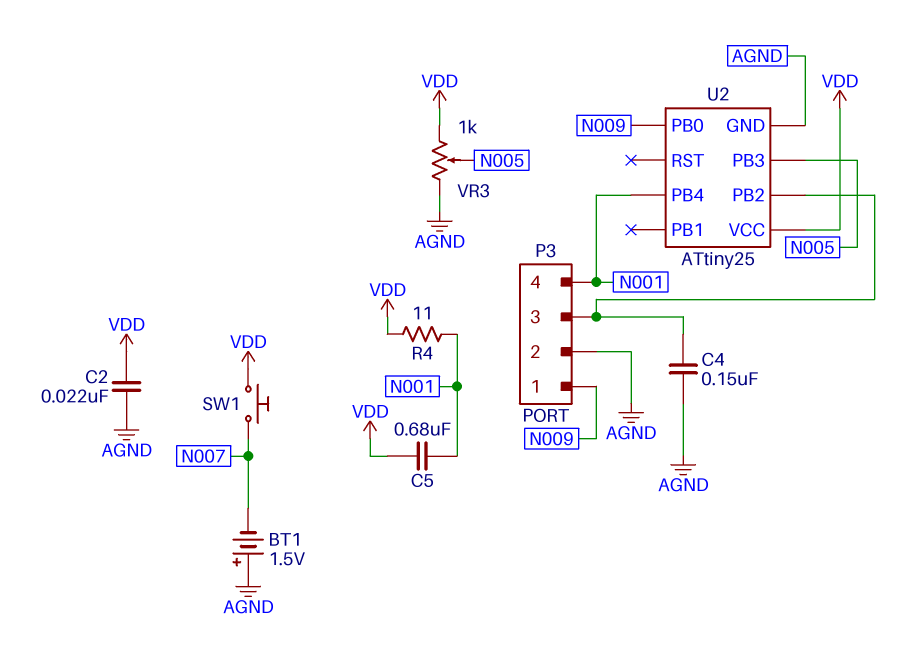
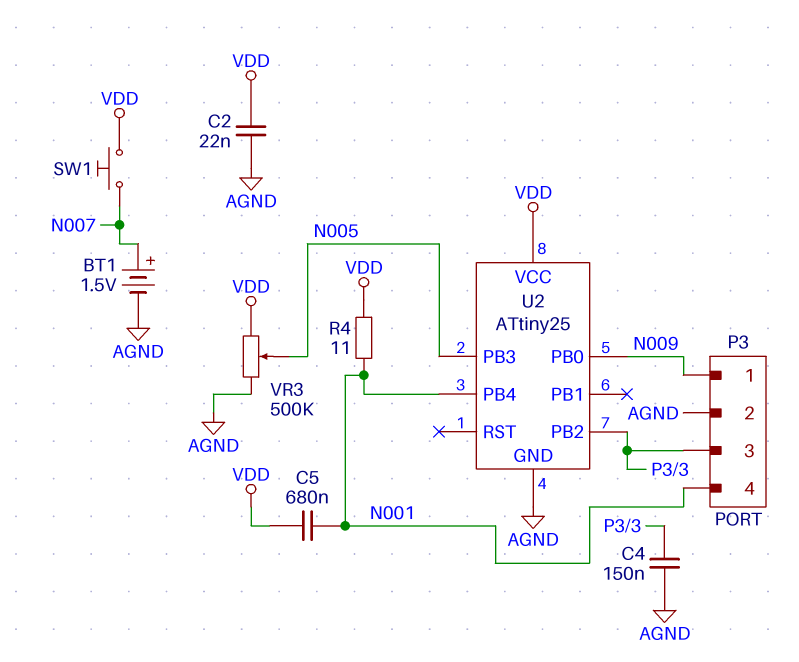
BT1: 1.5V (plus AGND, minus N007) -> 1.5V (plus N007, minus AGND)
VR3: 1k (AGND, VDD, wiper N005) -> 500k (AGND, VDD, wiper N005)

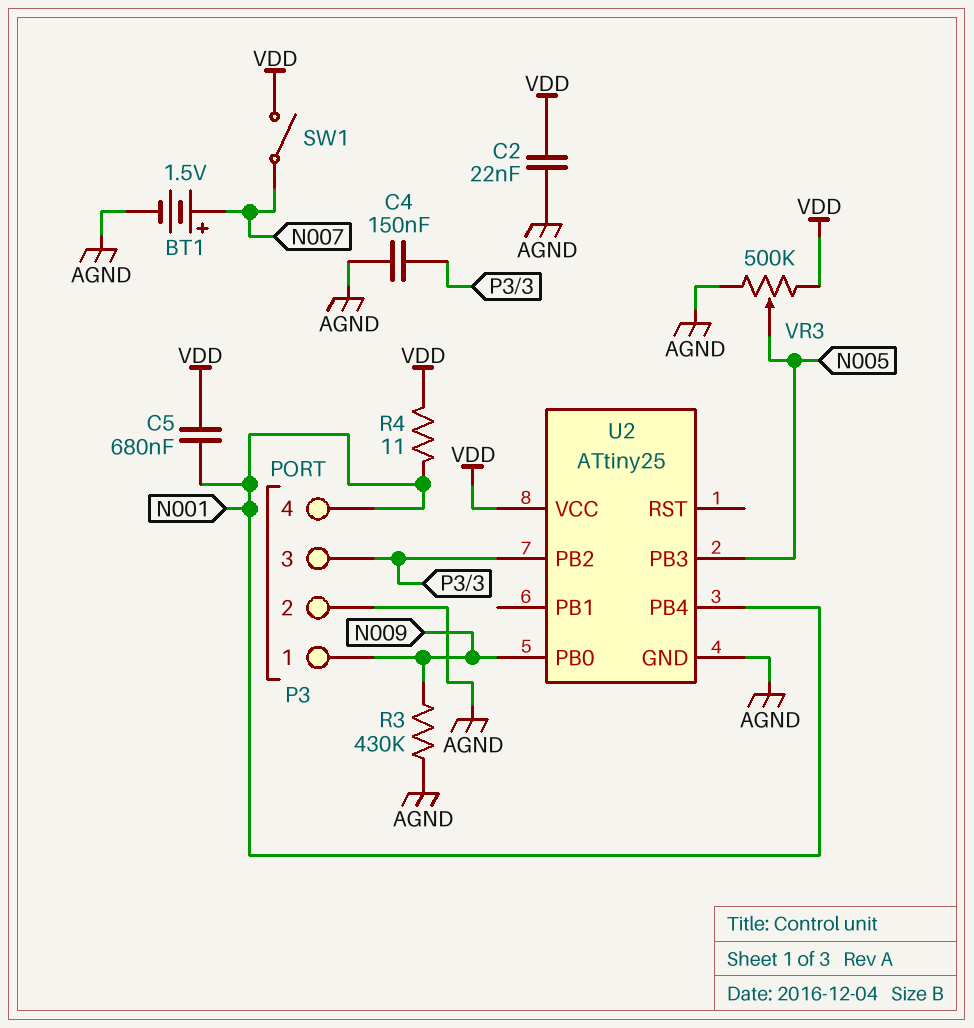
R3: none -> 430k (AGND, N009)
SW1: button (N007, VDD) -> switch (N007, VDD)

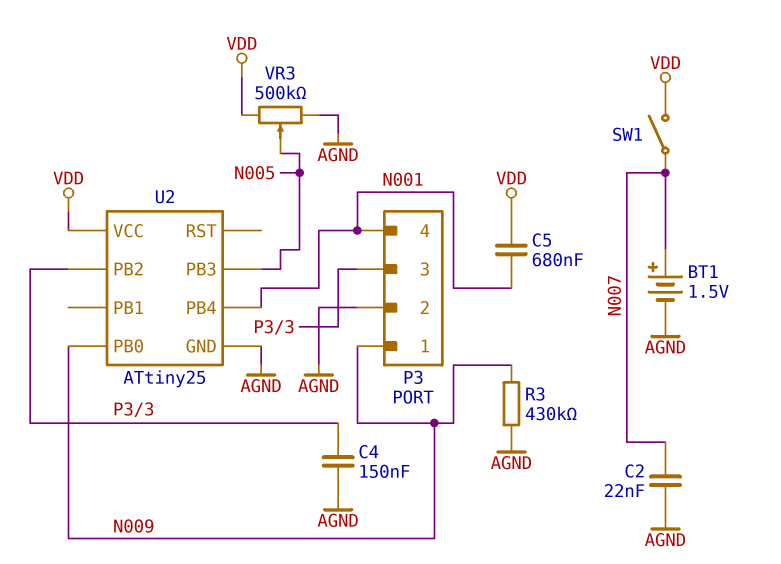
C2: 22nF (AGND, VDD) -> 22nF (AGND, N007)
R4: 11 (N001, VDD) -> none

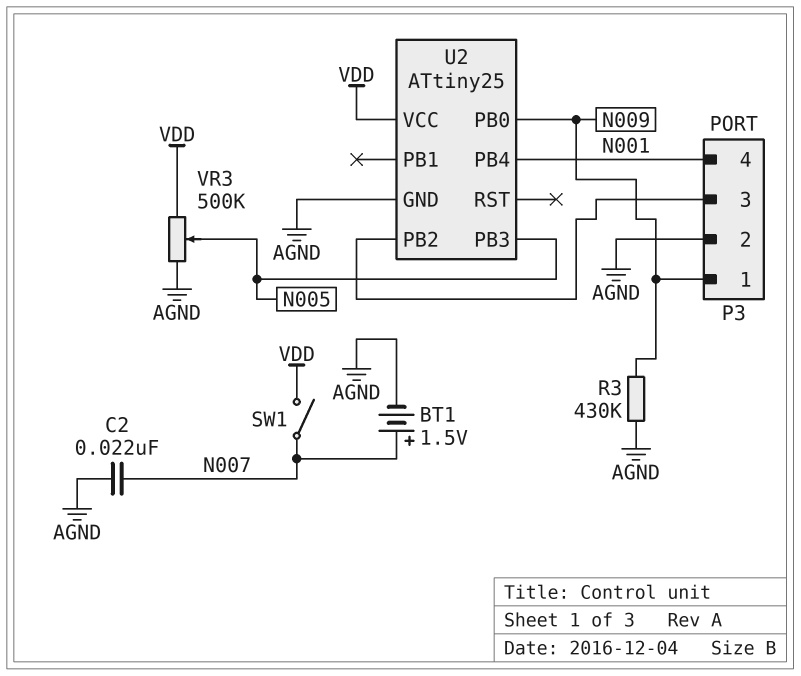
C4: 150nF (AGND, P3/3) -> none
C5: 680nF (N001, VDD) -> none

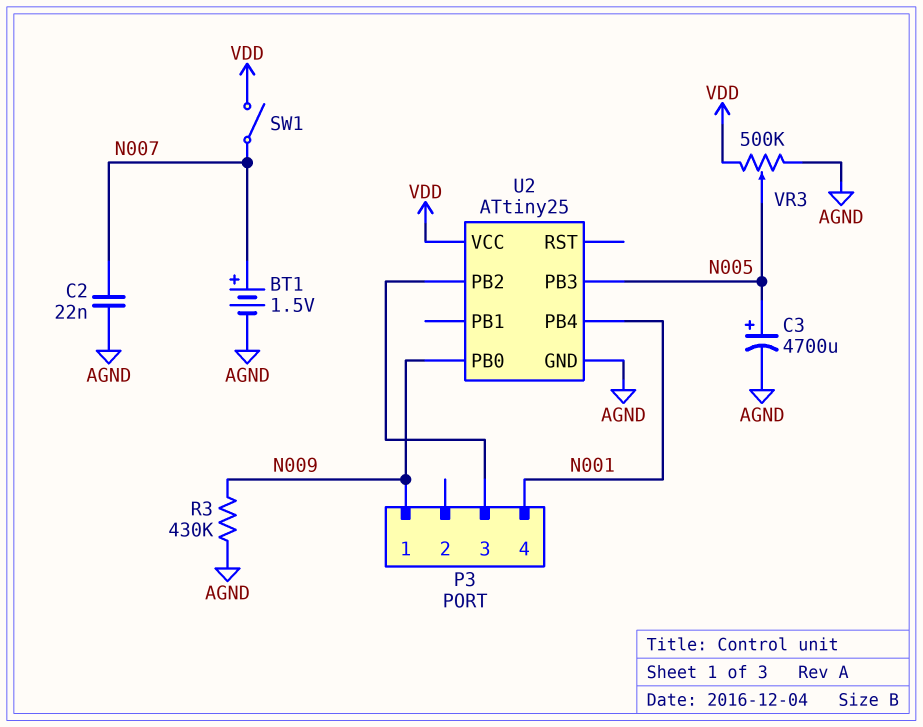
C3: none -> 4700uF (plus N005, minus AGND)
P3 pin 2: AGND -> none

